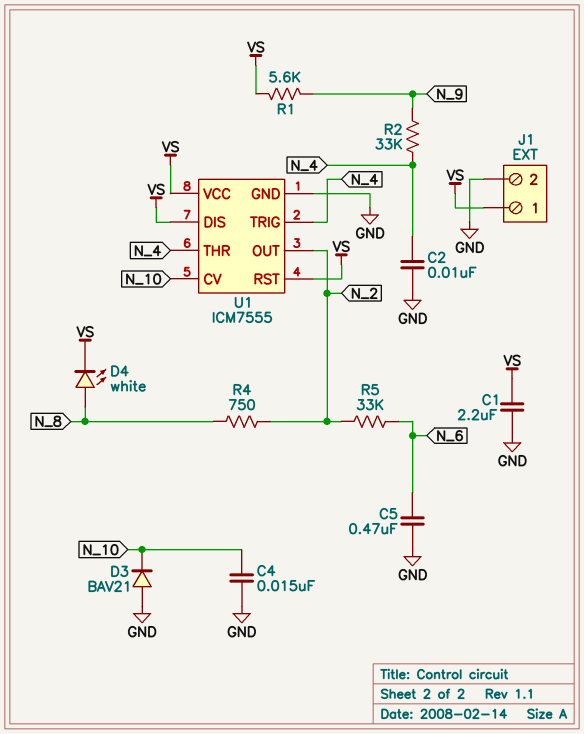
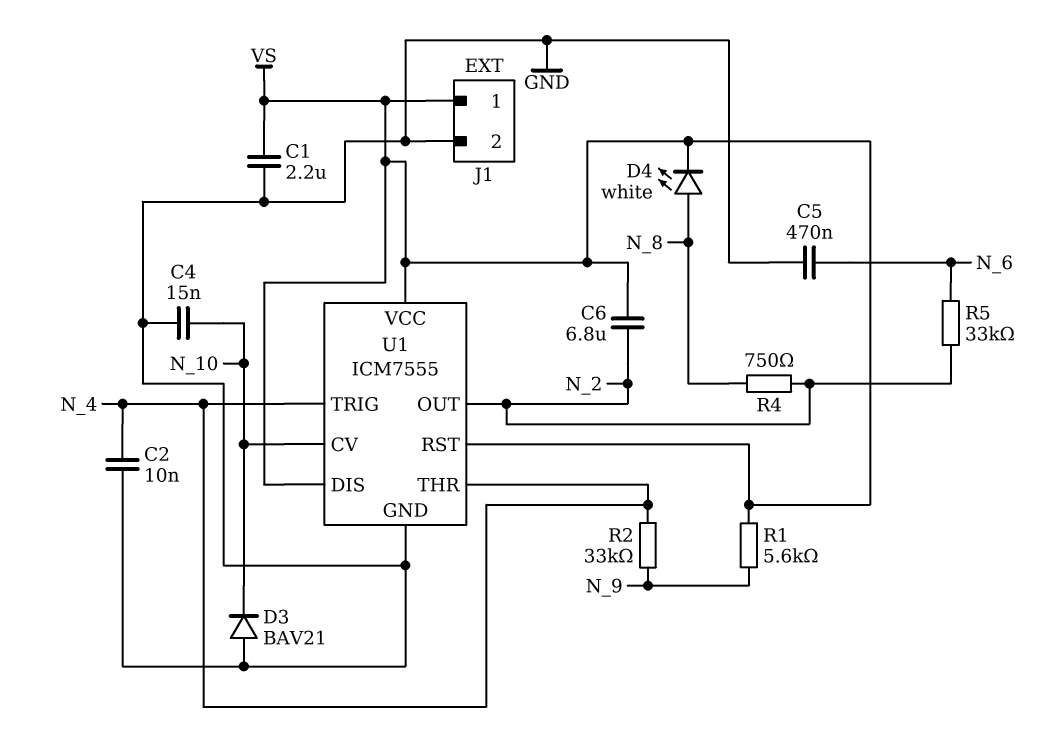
C6: none -> 6.8uF (N_2, VS)

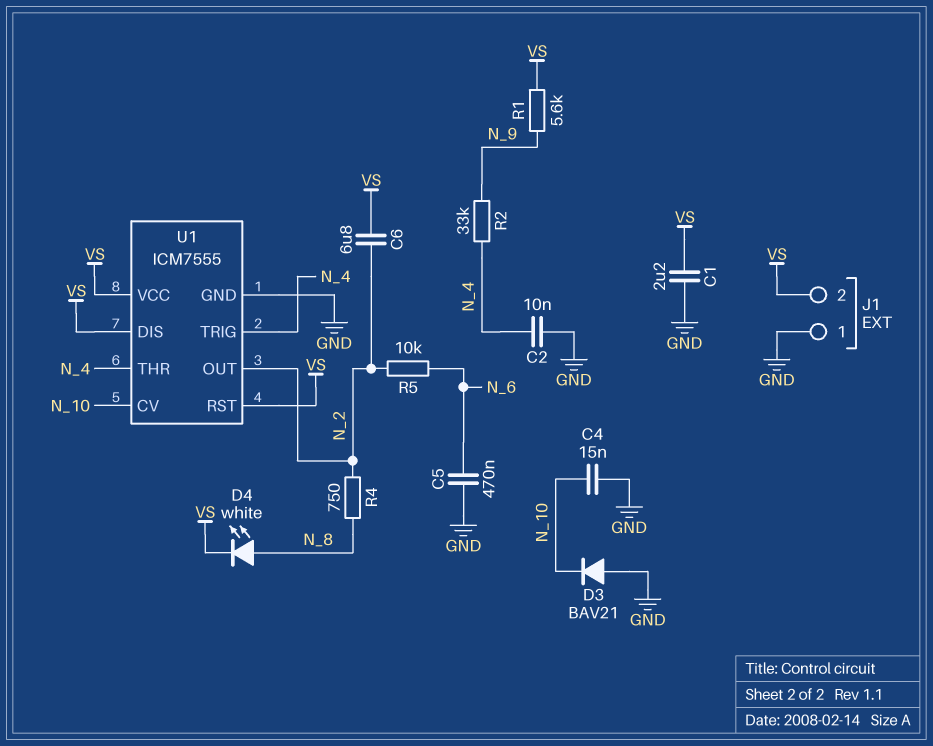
J1 pin 1: VS -> GND
J1 pin 2: GND -> VS
R5: 33k (N_2, N_6) -> 10k (N_2, N_6)

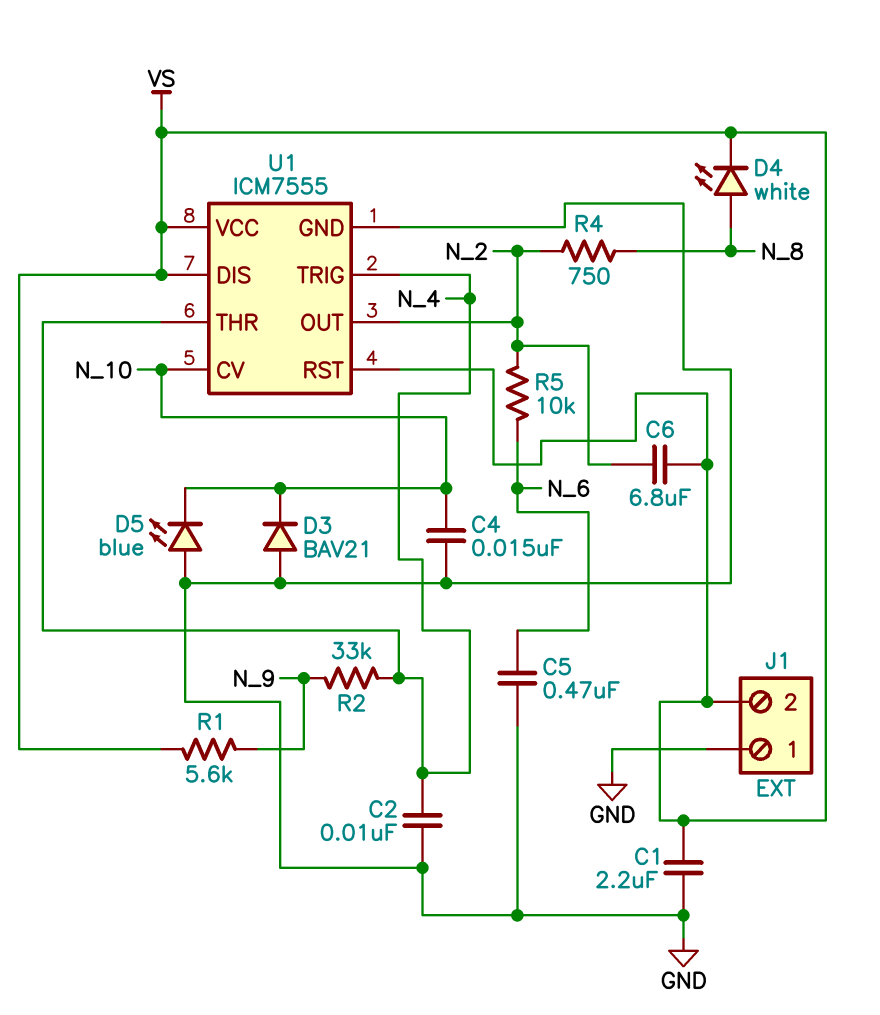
D5: none -> LED blue (A GND, K N_10)

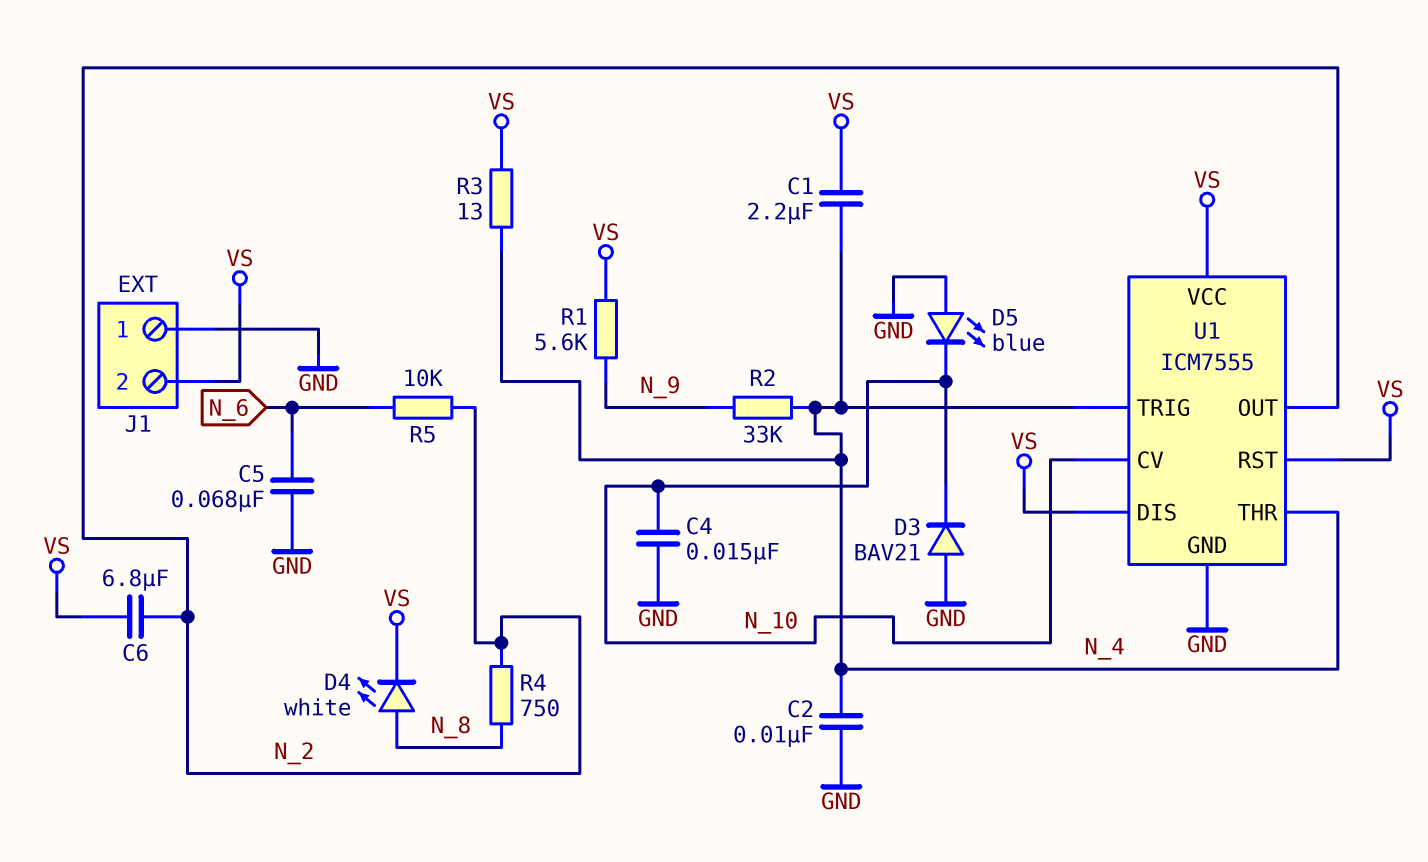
C1: 2.2uF (GND, VS) -> 2.2uF (N_4, VS)
C5: 470nF (GND, N_6) -> 68nF (GND, N_6)
R3: none -> 13 (N_4, VS)

